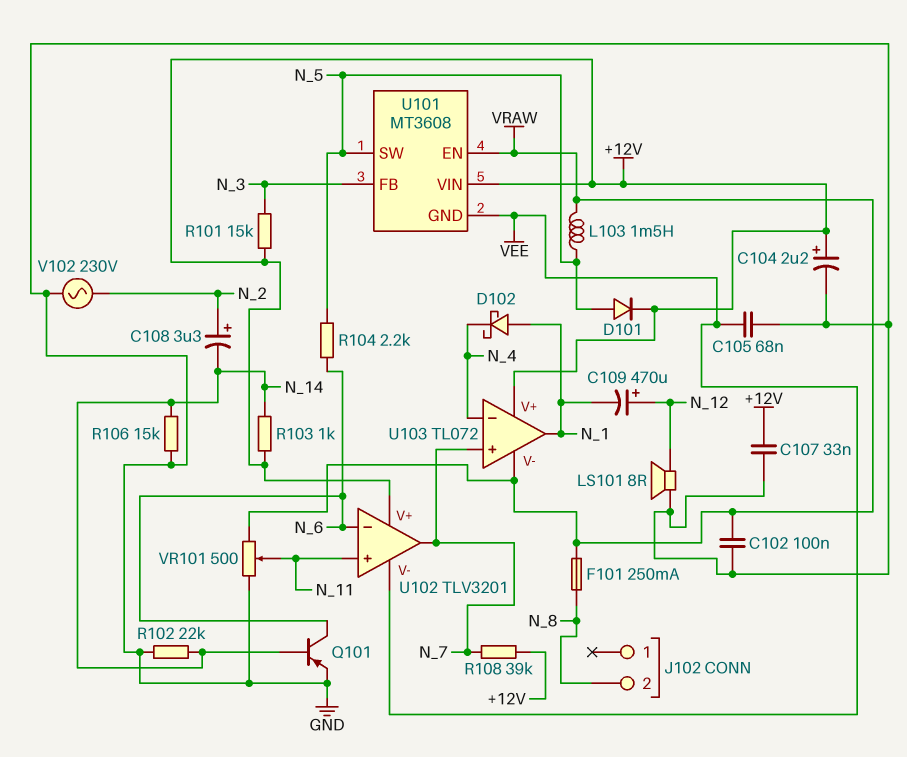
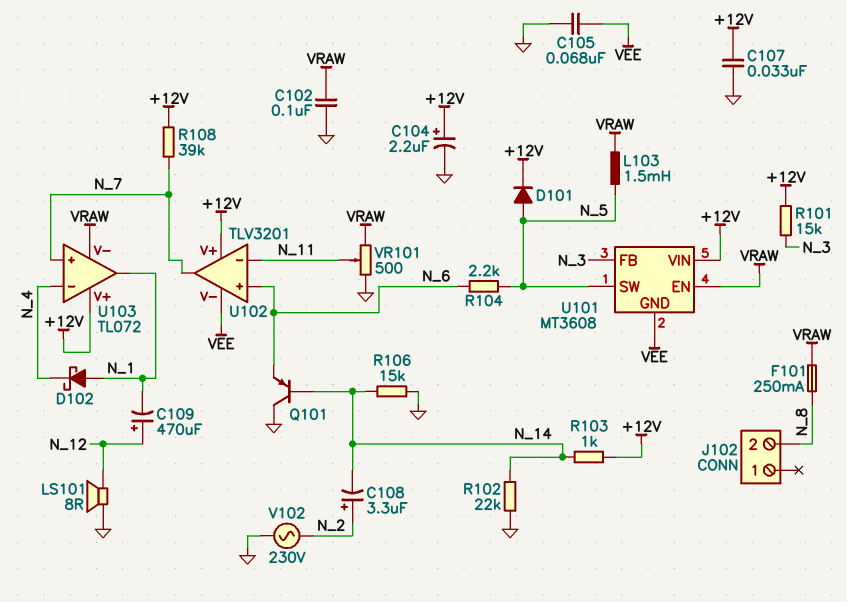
Q101: PNP (B N_14, C N_6, E GND) -> PNP (B N_14, C GND, E N_6)
U102 pin in+: N_11 -> N_6
U102 pin in-: N_6 -> N_11

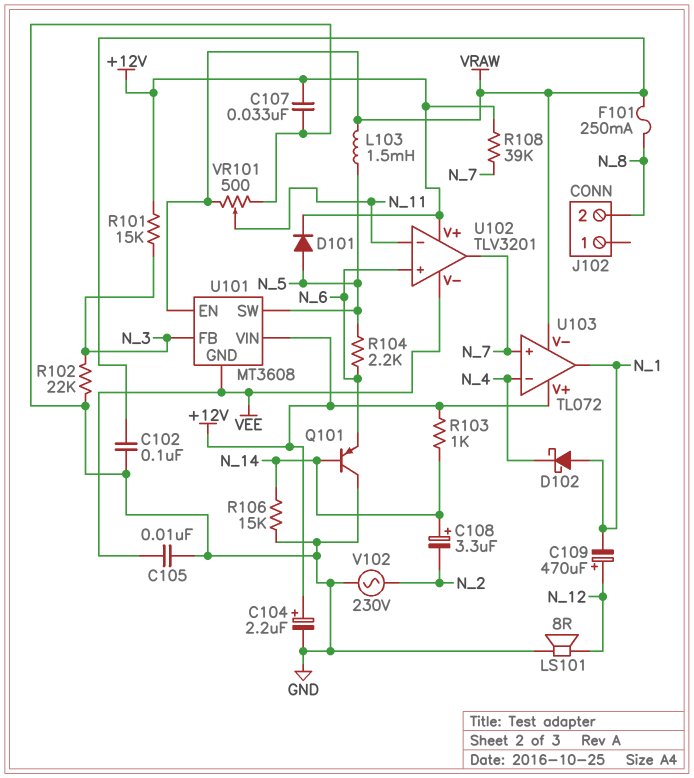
C105: 68nF (GND, VEE) -> 10nF (GND, VEE)
C108: 3.3uF (plus N_2, minus N_14) -> 3.3uF (plus N_14, minus N_2)
R102: 22k (GND, N_14) -> 22k (GND, N_3)

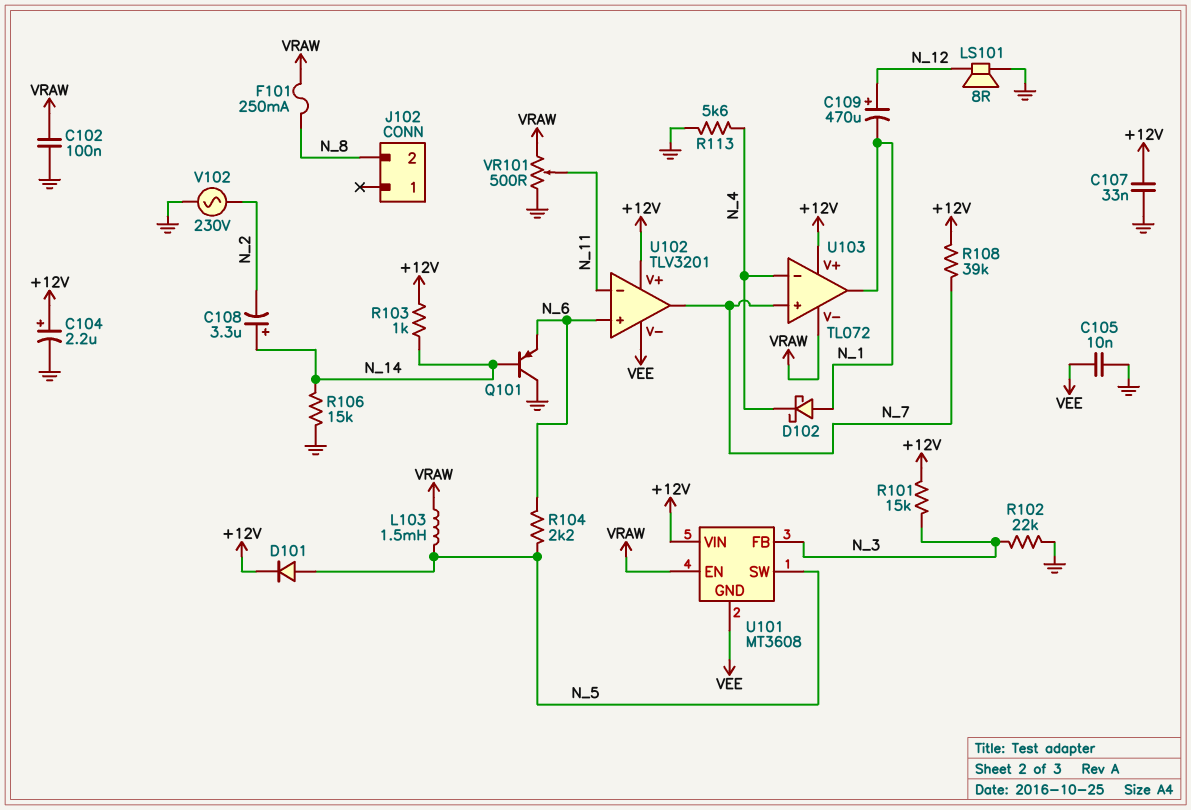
R113: none -> 5.6k (GND, N_4)

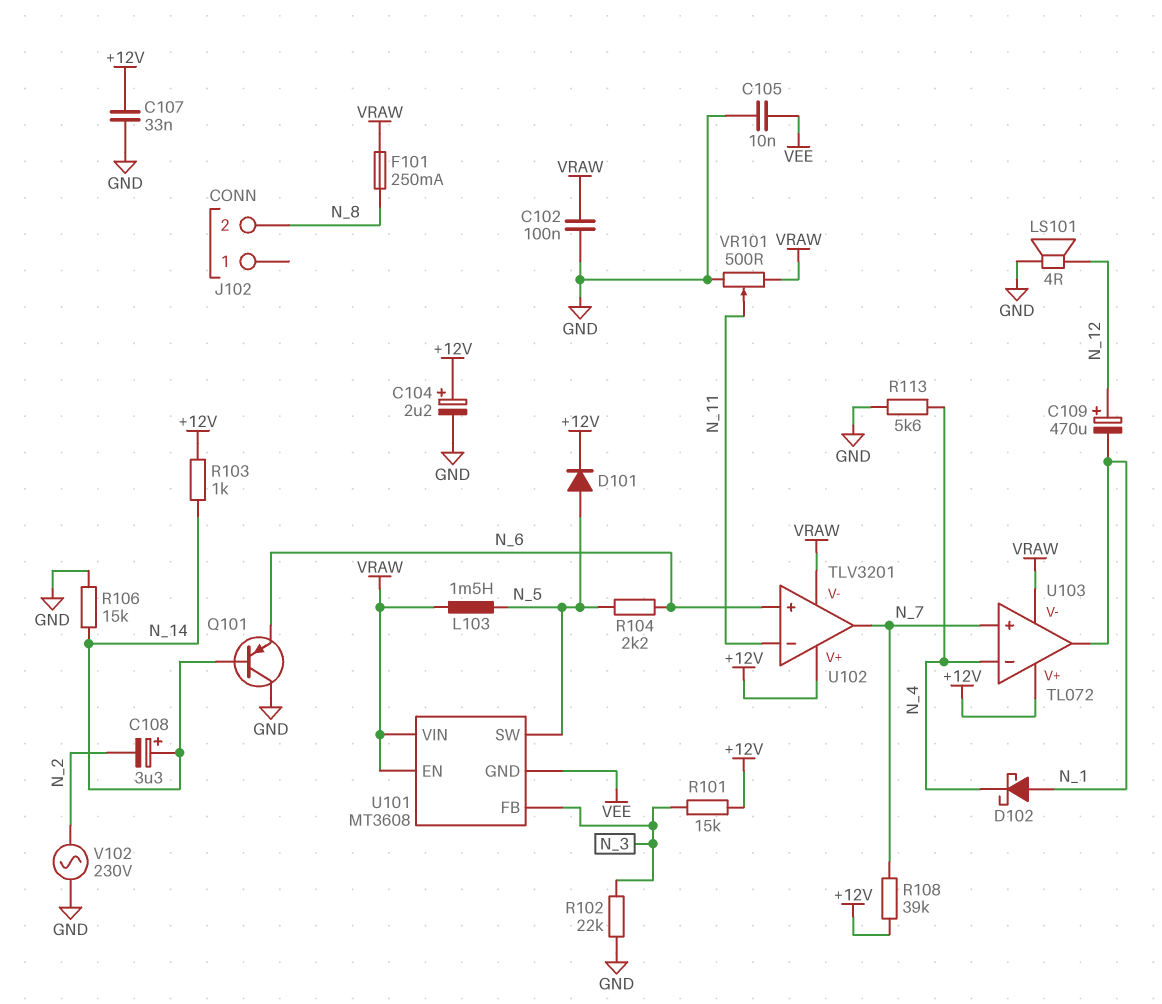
LS101: speaker 8R (GND, N_12) -> speaker 4R (GND, N_12)
U101 pin VIN: +12V -> VRAW
U102 pin V-: VEE -> VRAW

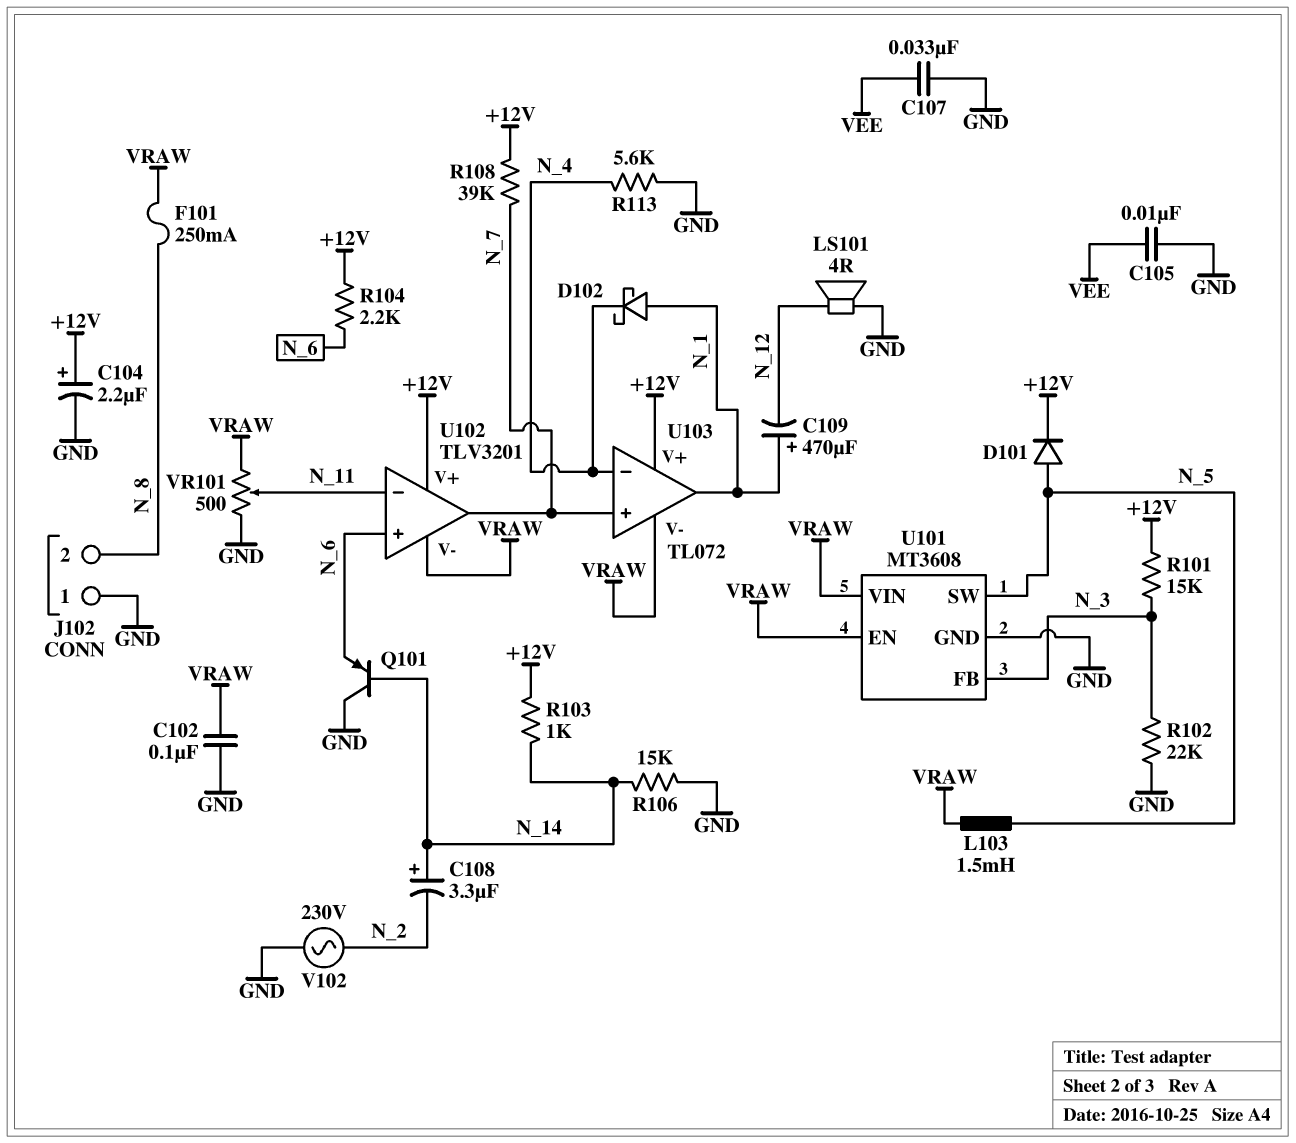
C107: 33nF (+12V, GND) -> 33nF (GND, VEE)
C109: 470uF (plus N_12, minus N_1) -> 470uF (plus N_1, minus N_12)
J102 pin 1: none -> GND
R104: 2.2k (N_5, N_6) -> 2.2k (+12V, N_6)
U101 pin GND: VEE -> GND

